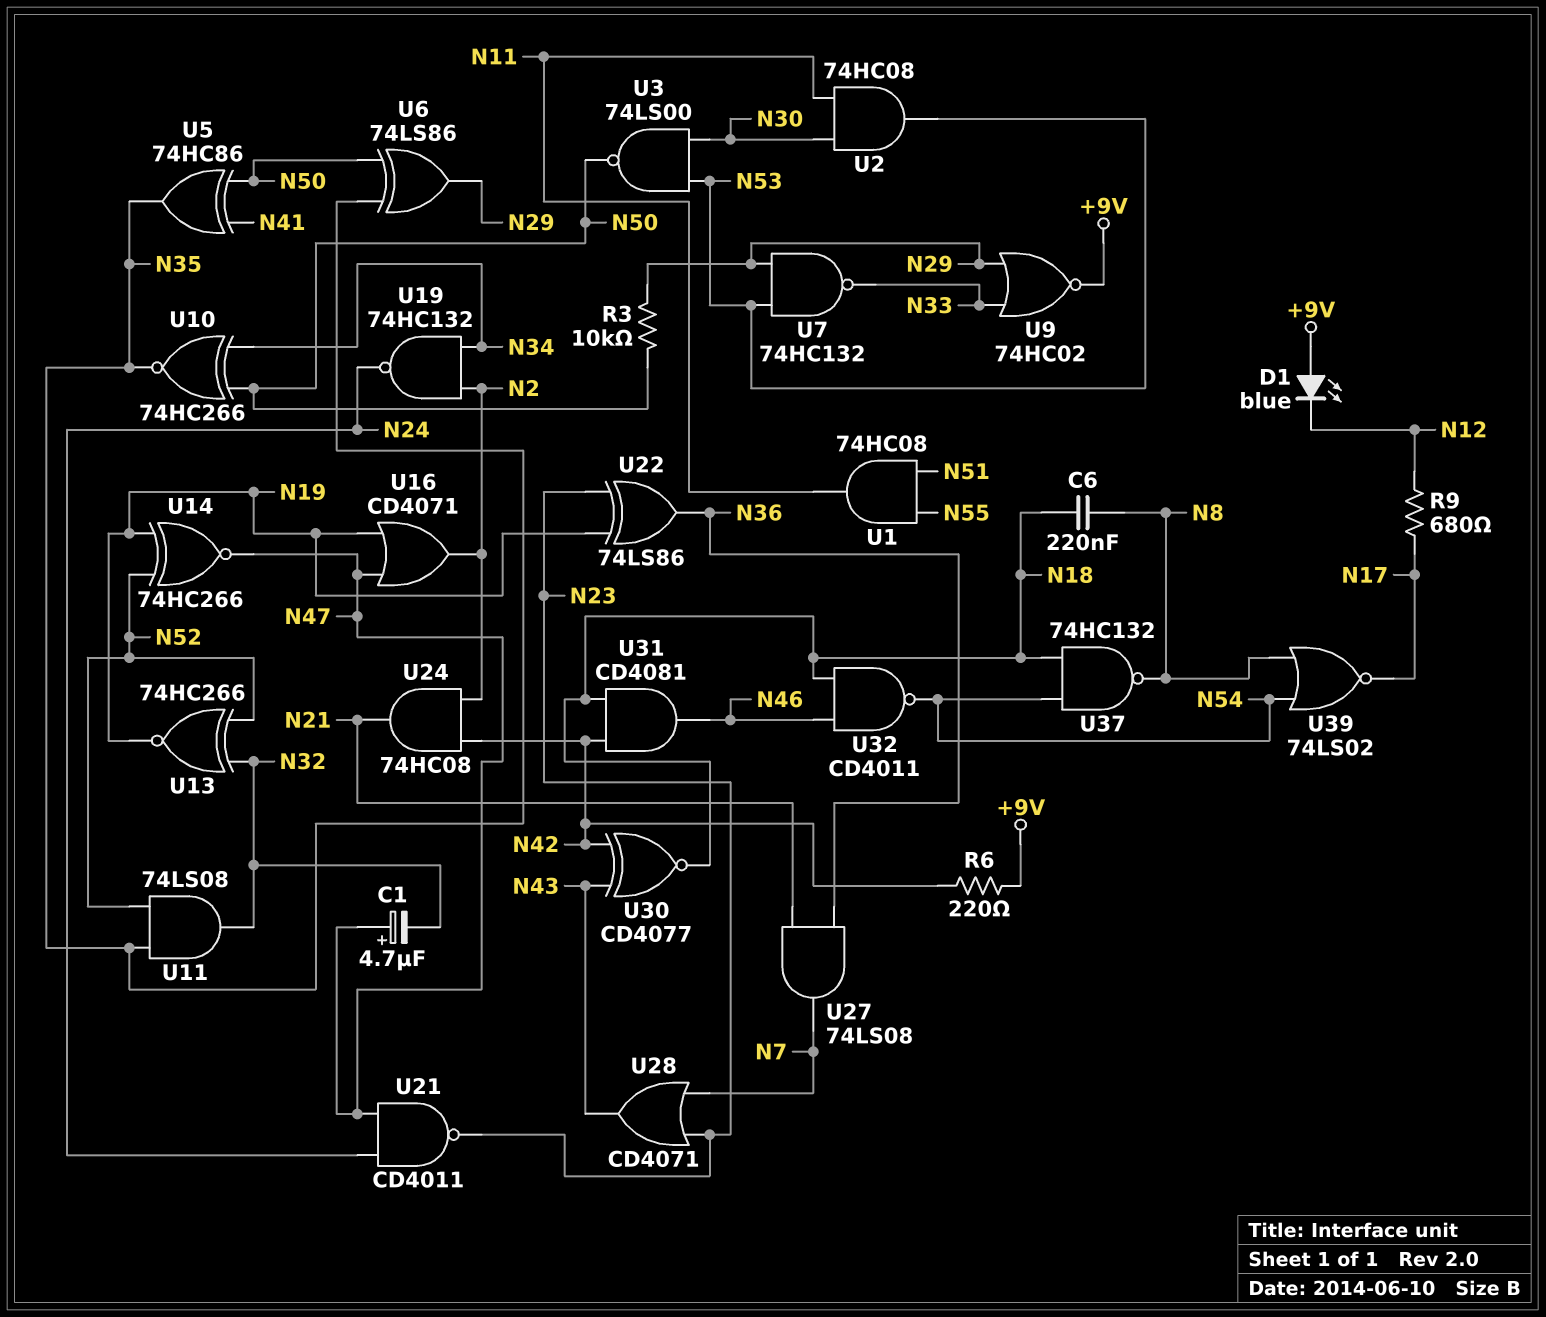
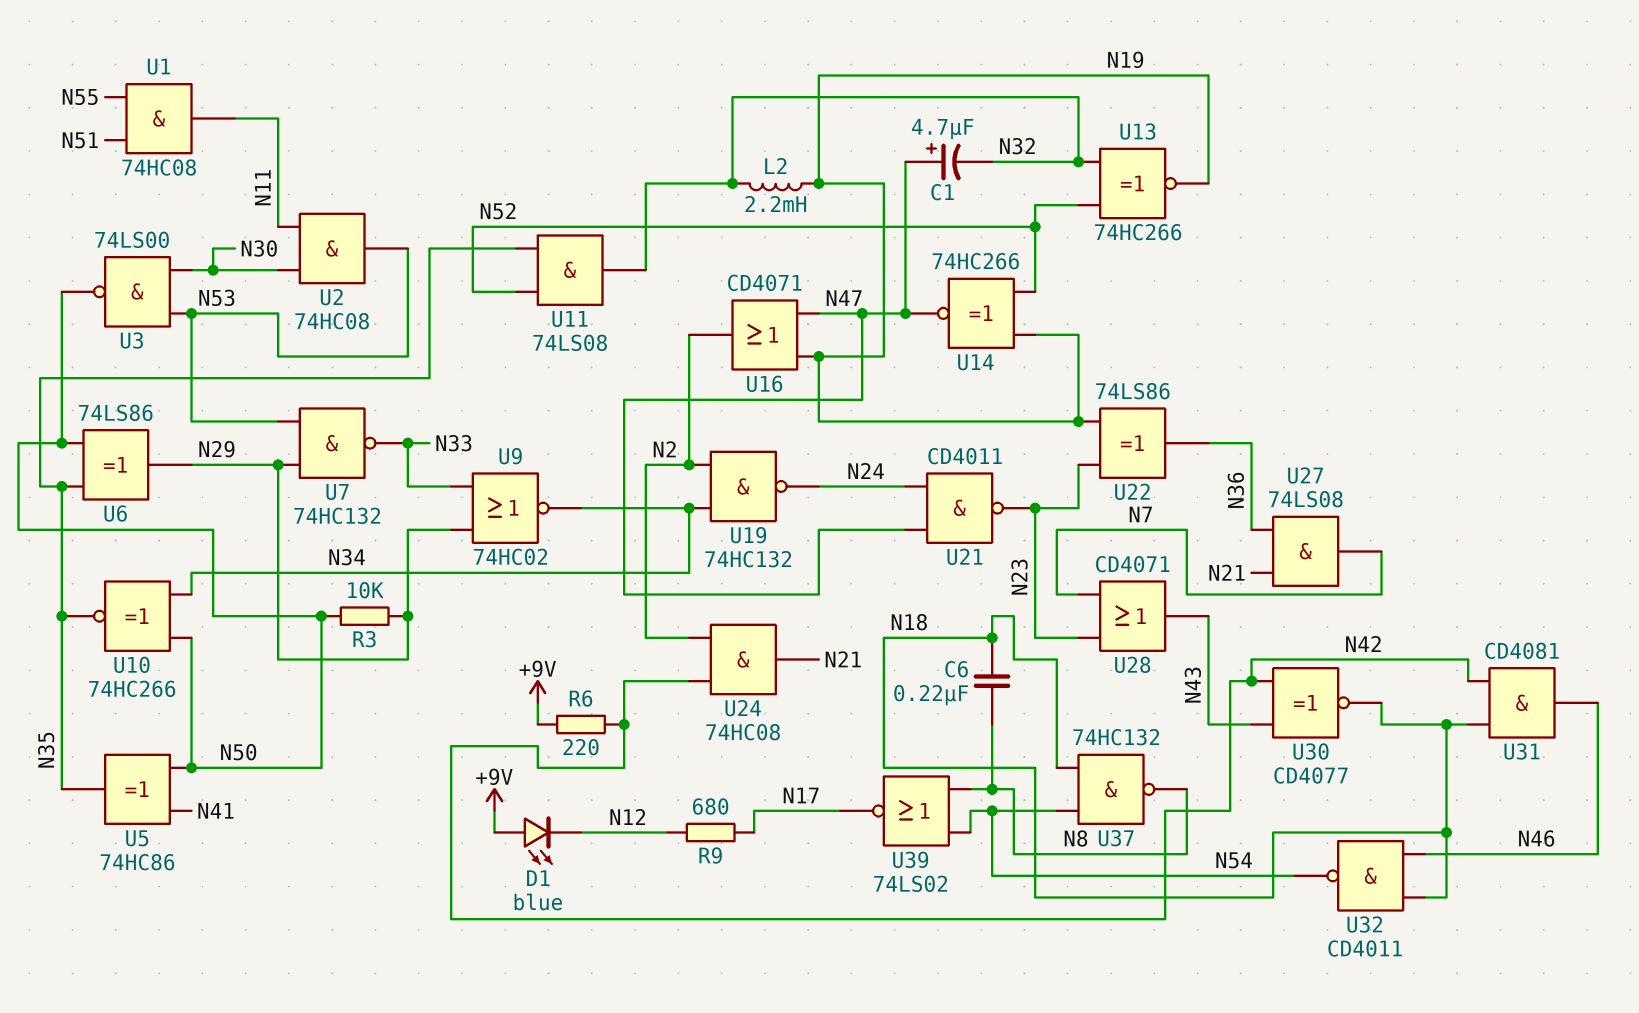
L2: none -> 2.2mH (N19, N32)
U9: NOR 74HC02 (in N29, in N33, out +9V) -> NOR 74HC02 (in N29, in N33, out N34)

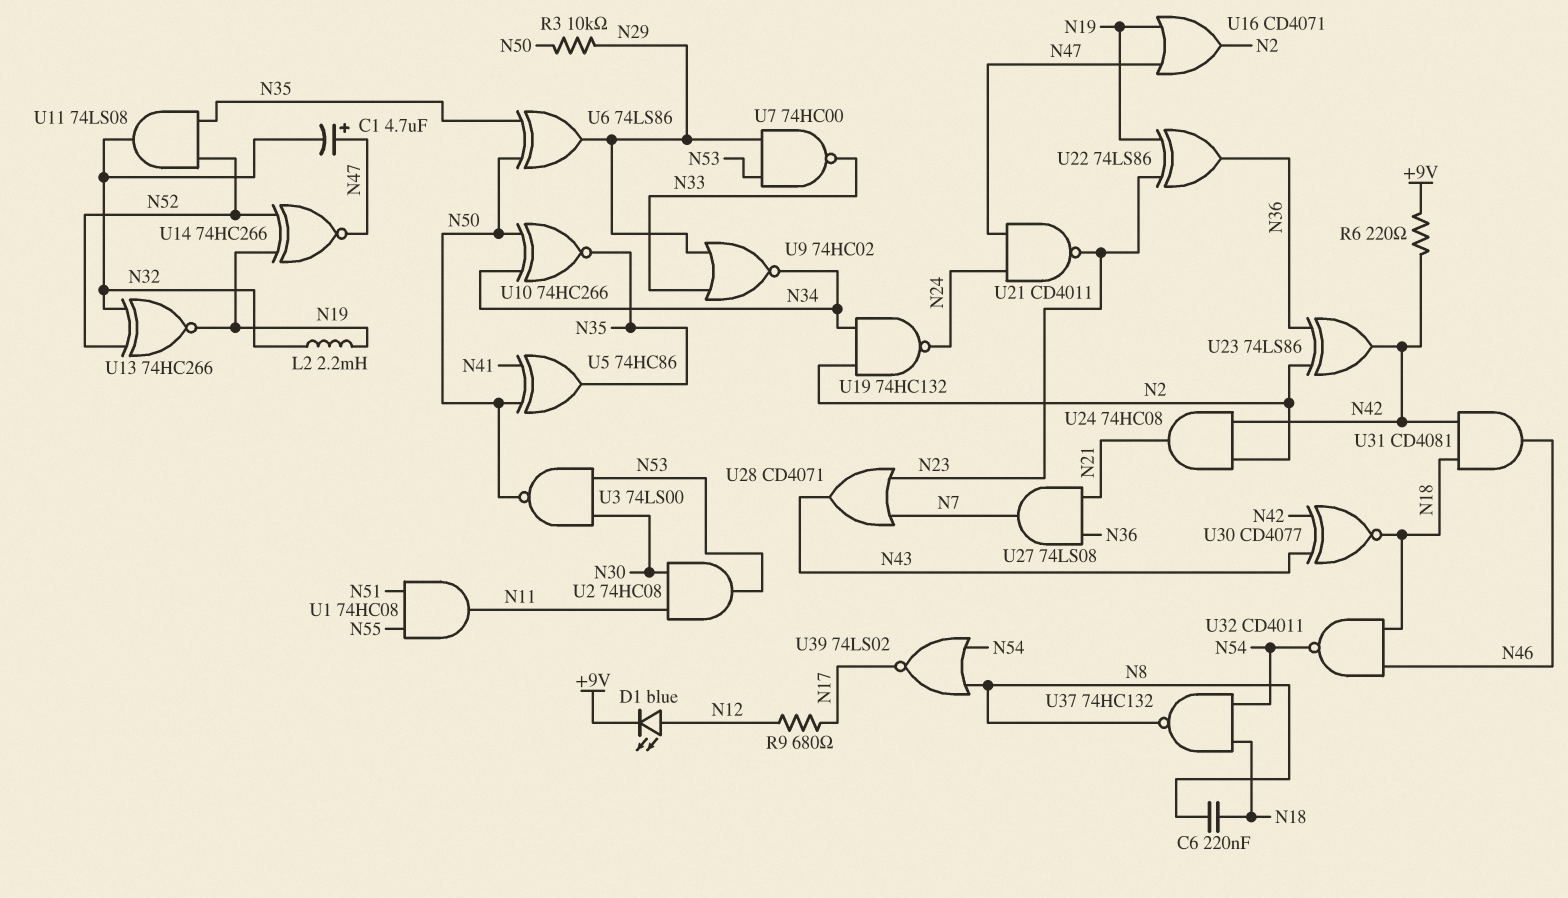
D1: LED blue (A +9V, K N12) -> LED blue (A N12, K +9V)
U7: NAND 74HC132 (in N29, in N53, out N33) -> NAND 74HC00 (in N29, in N53, out N33)
U23: none -> XOR 74LS86 (in N2, in N36, out N42)

